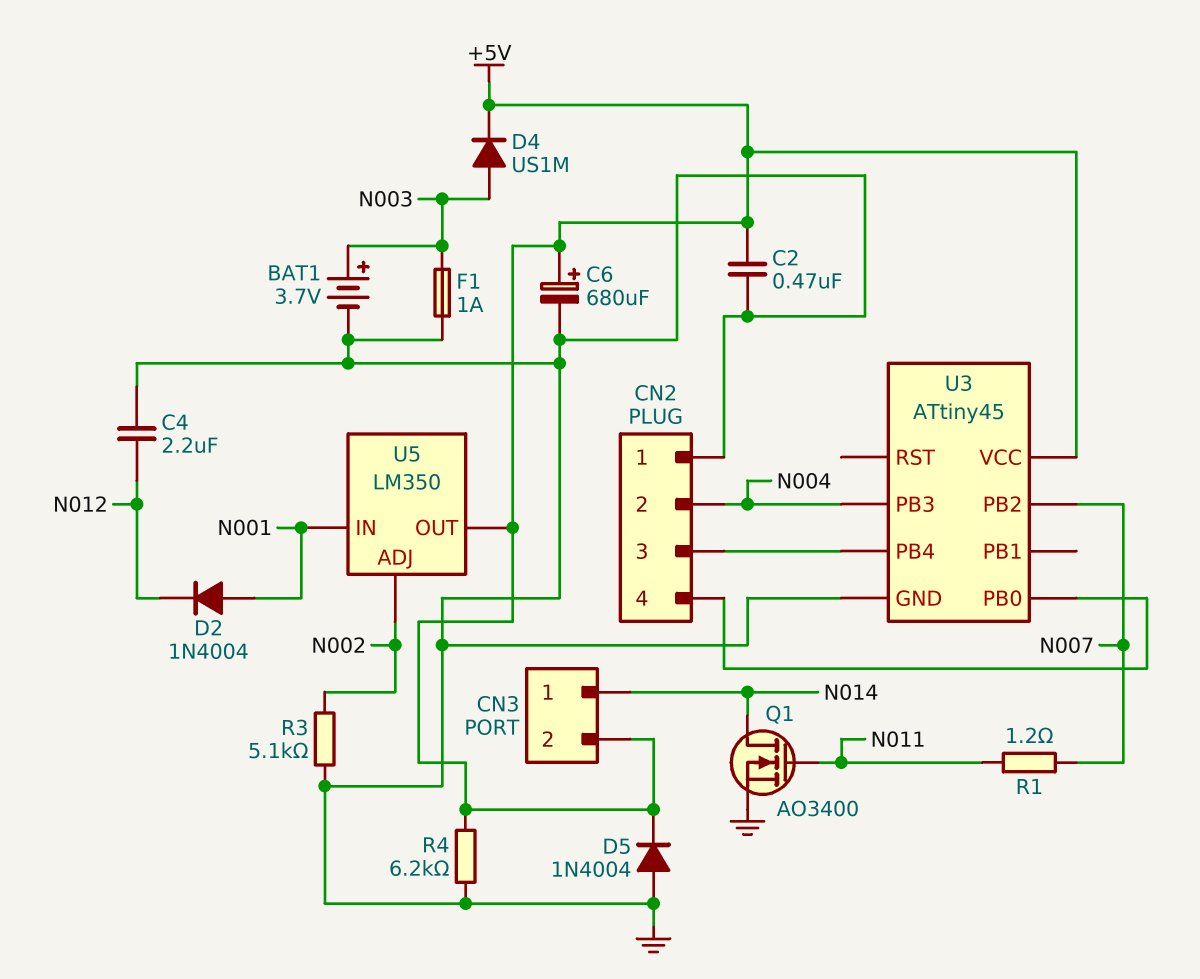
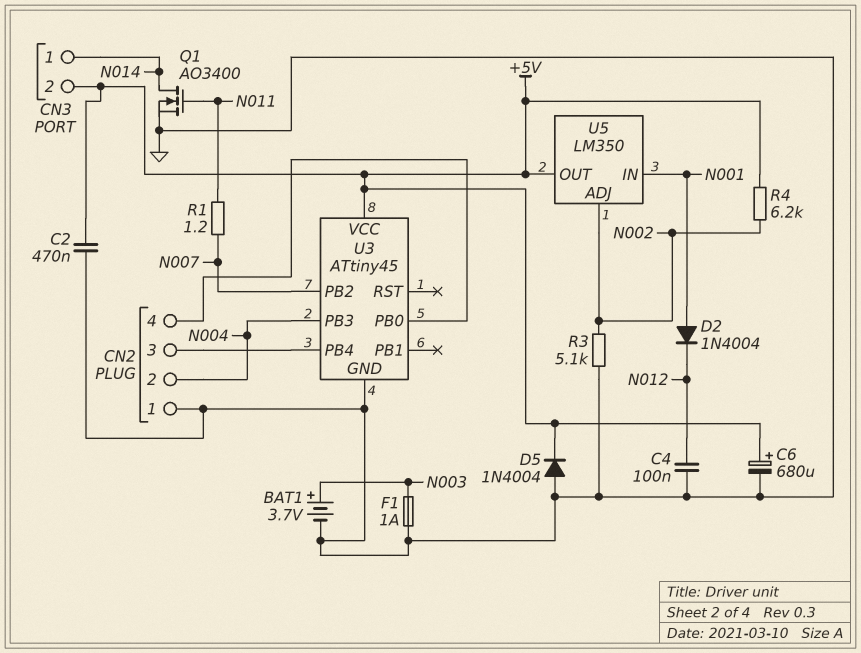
C4: 2.2uF (GND, N012) -> 100nF (GND, N012)
D4: diode US1M (A N003, K +5V) -> none
R4: 6.2k (+5V, GND) -> 6.2k (+5V, N002)

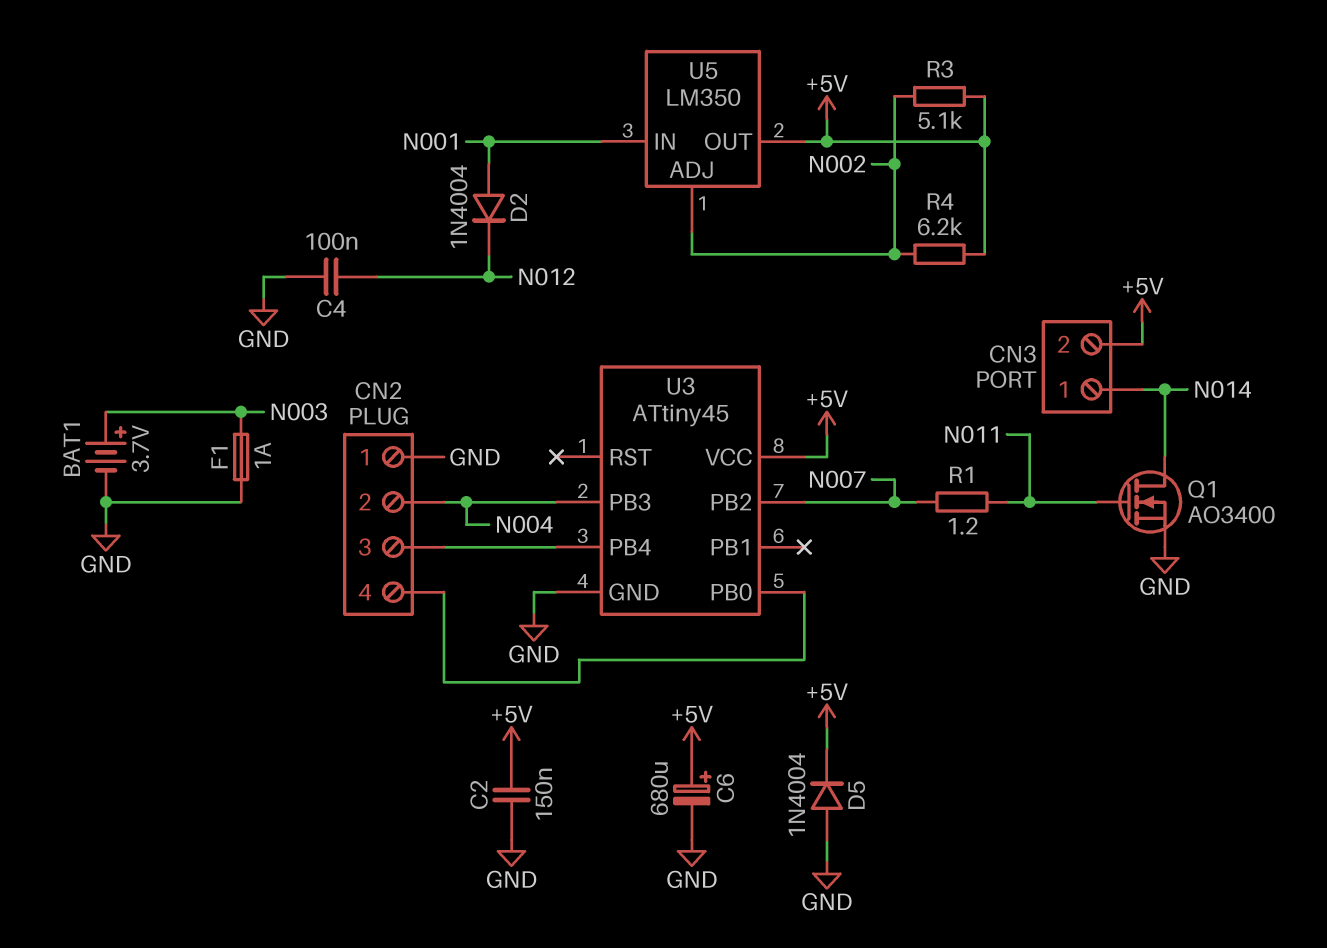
C2: 470nF (+5V, GND) -> 150nF (+5V, GND)
R3: 5.1k (GND, N002) -> 5.1k (+5V, N002)

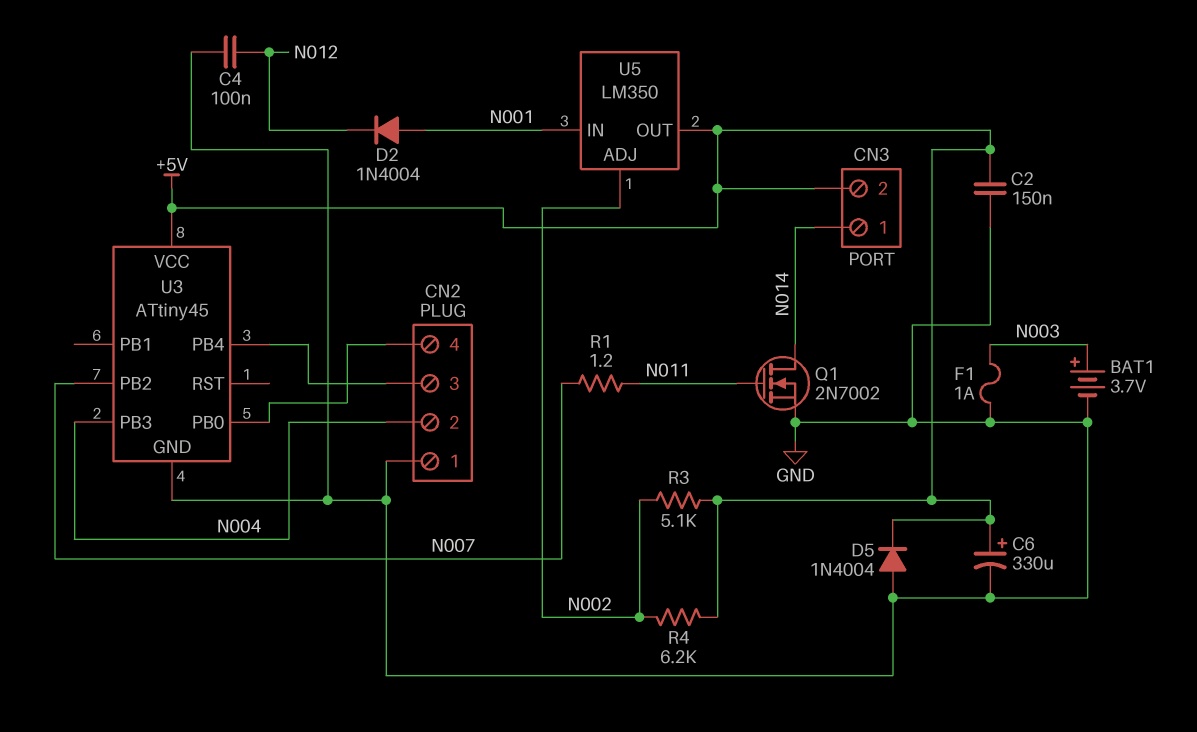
C6: 680uF (plus +5V, minus GND) -> 330uF (plus +5V, minus GND)
Q1: NMOS AO3400 (G N011, D N014, S GND) -> NMOS 2N7002 (G N011, D N014, S GND)

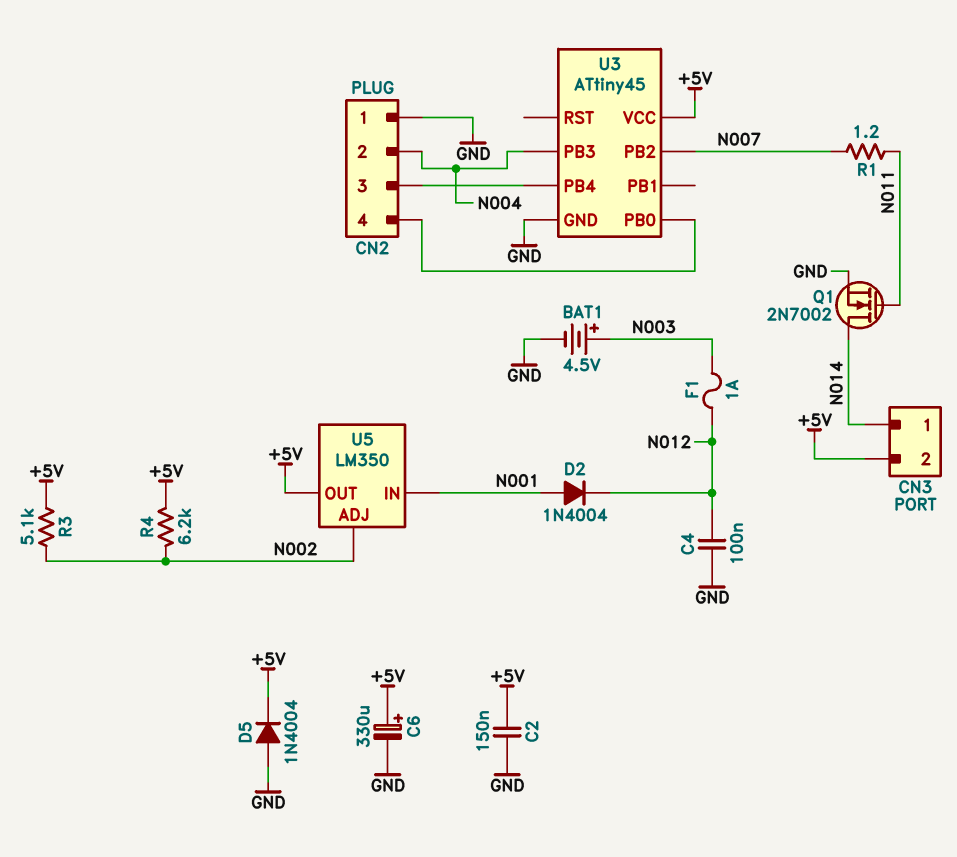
BAT1: 3.7V (plus N003, minus GND) -> 4.5V (plus N003, minus GND)
F1: 1A (GND, N003) -> 1A (N003, N012)

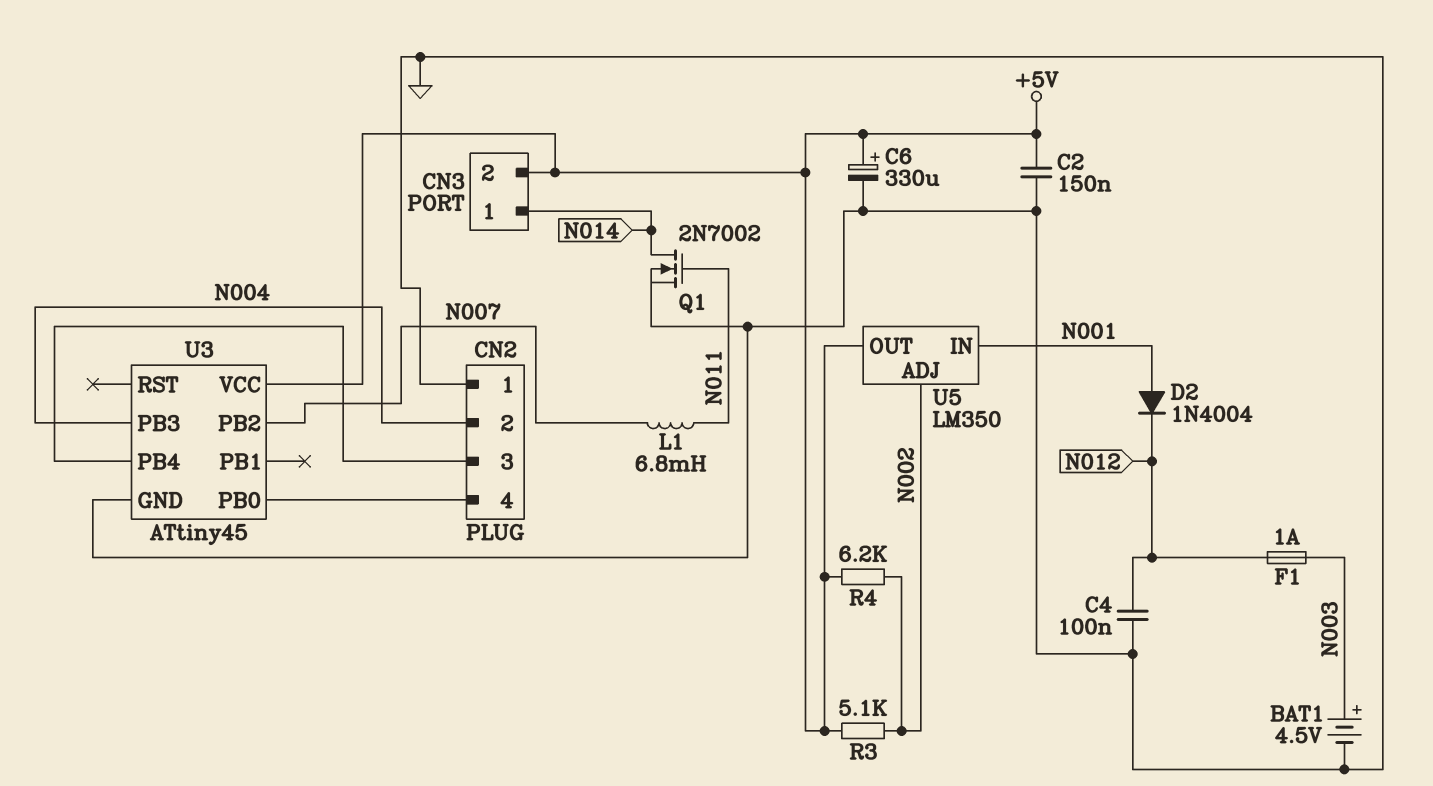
D5: diode 1N4004 (A GND, K +5V) -> none
L1: none -> 6.8mH (N007, N011)
R1: 1.2 (N007, N011) -> none

